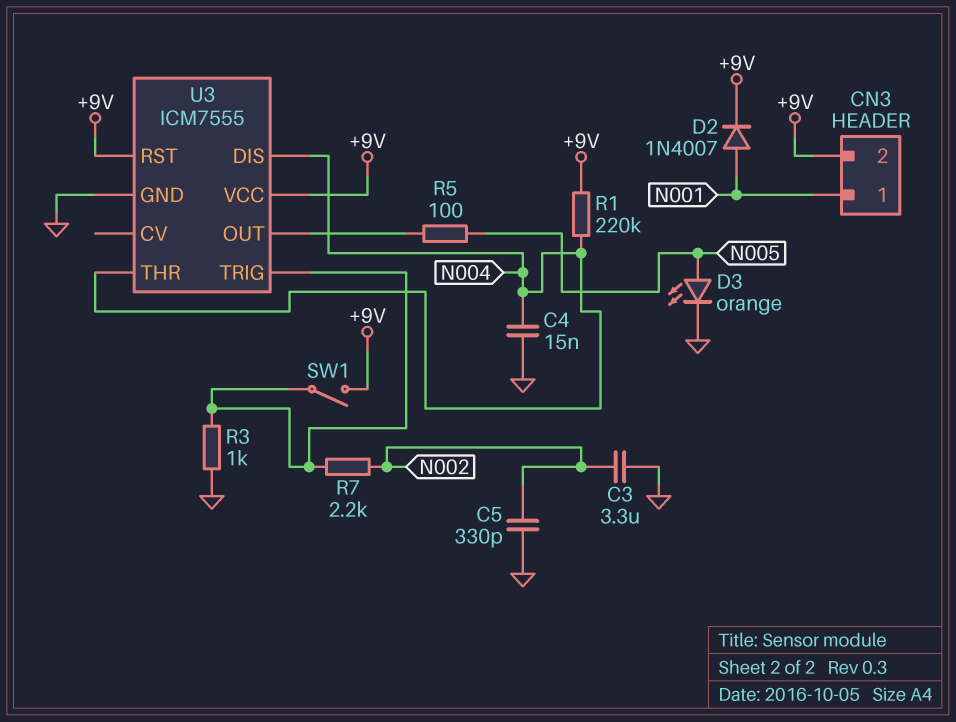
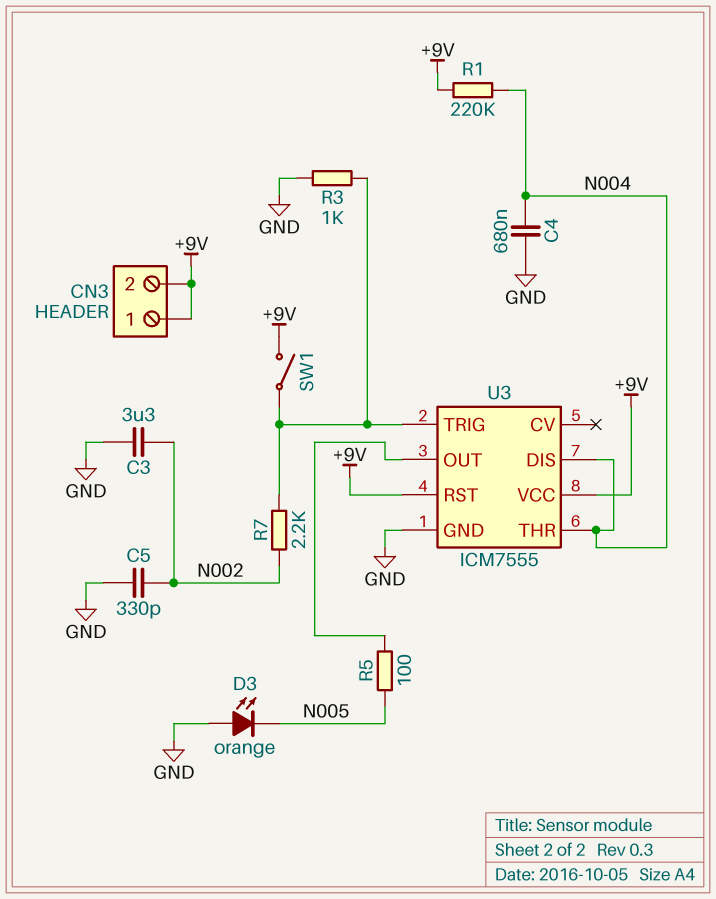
C4: 15nF (GND, N004) -> 680nF (GND, N004)
CN3 pin 1: N001 -> +9V
D2: diode 1N4007 (A N001, K +9V) -> none
D3: LED orange (A N005, K GND) -> LED orange (A GND, K N005)

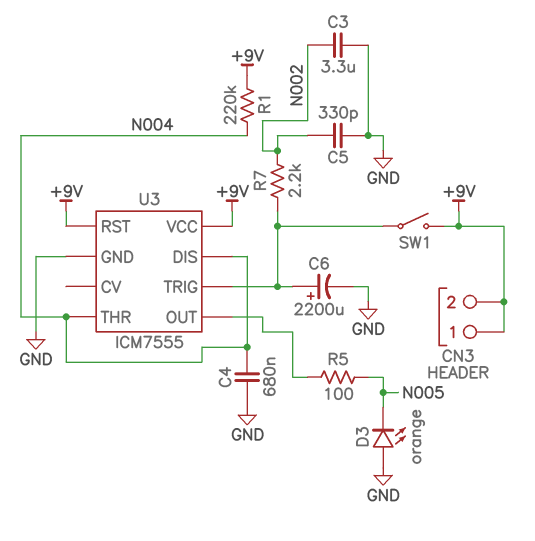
C6: none -> 2200uF (plus U3/TRIG, minus GND)
R3: 1k (GND, U3/TRIG) -> none

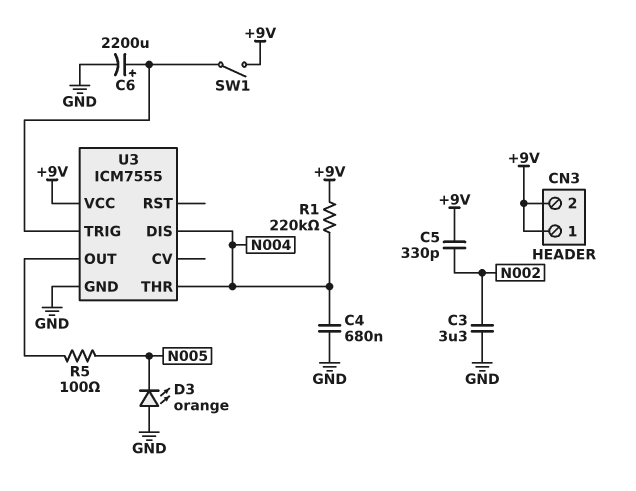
C5: 330pF (GND, N002) -> 330pF (+9V, N002)
R7: 2.2k (N002, U3/TRIG) -> none
U3 pin RST: +9V -> none

